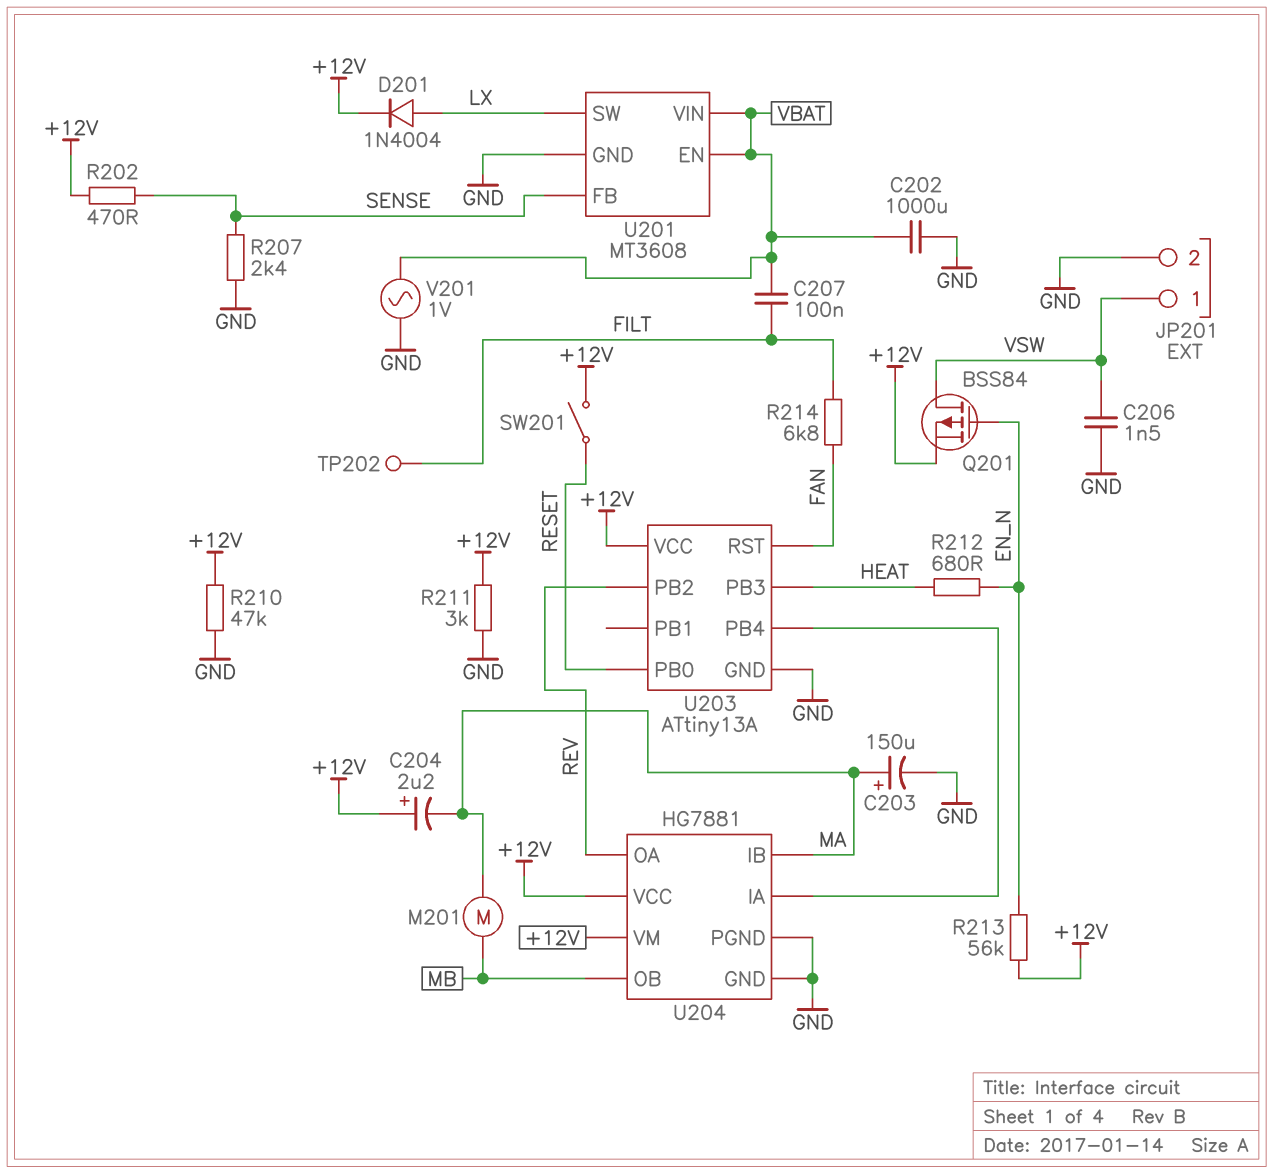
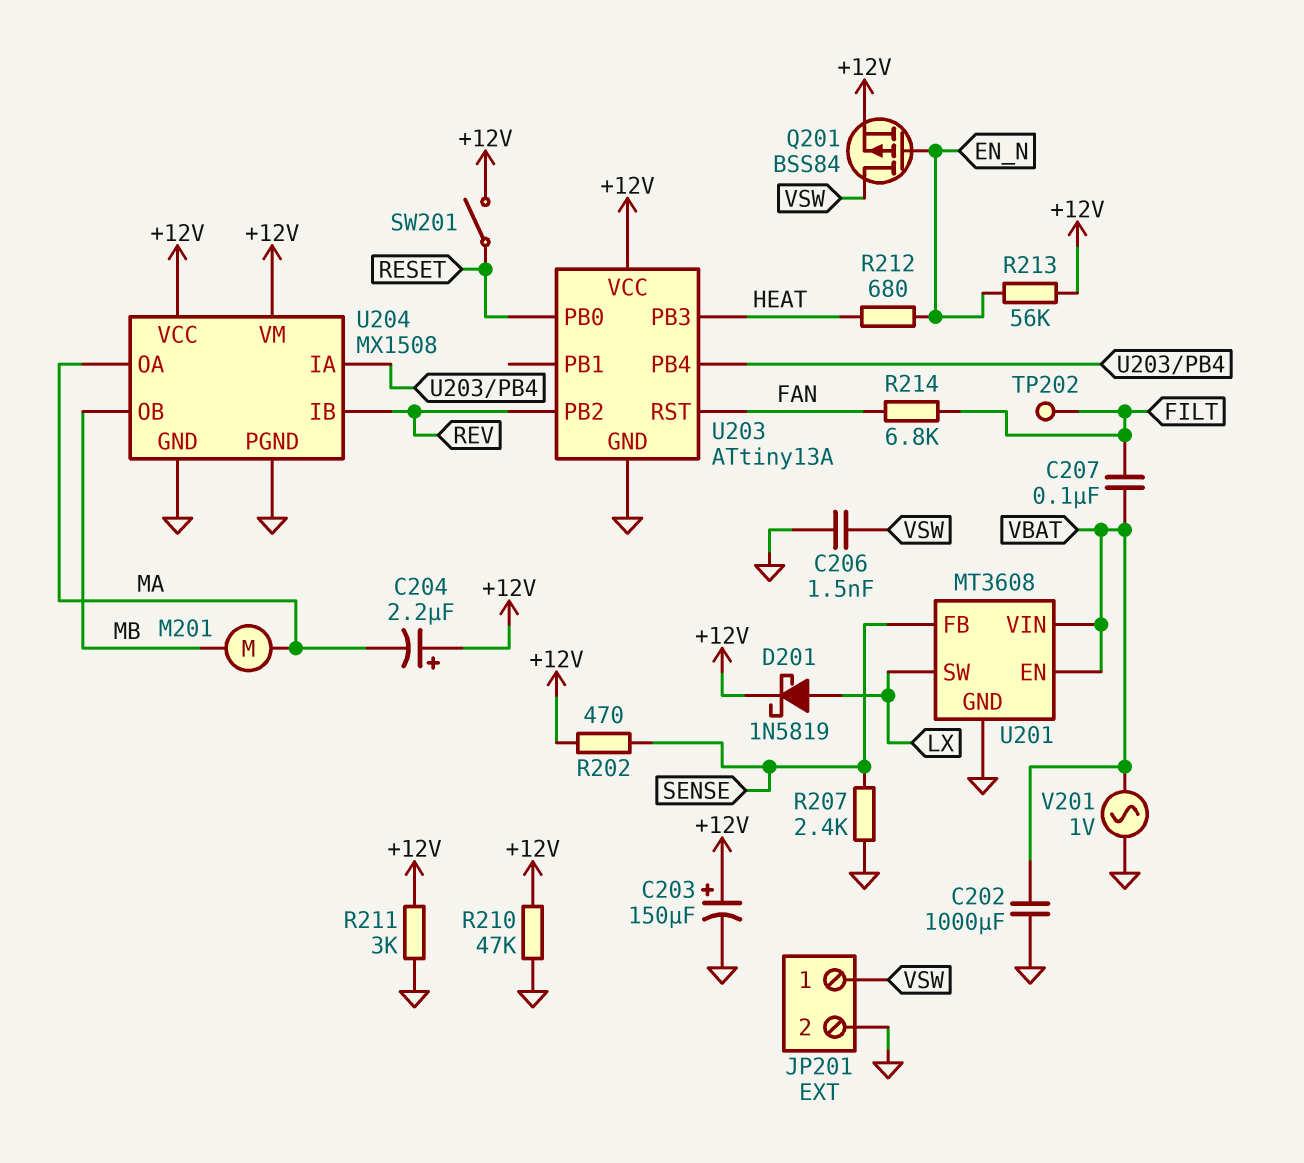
C203: 150uF (plus MA, minus GND) -> 150uF (plus +12V, minus GND)
D201: diode 1N4004 (A LX, K +12V) -> schottky 1N5819 (A LX, K +12V)
U204: HG7881 -> MX1508
U204 pin IB: MA -> REV
U204 pin OA: REV -> MA

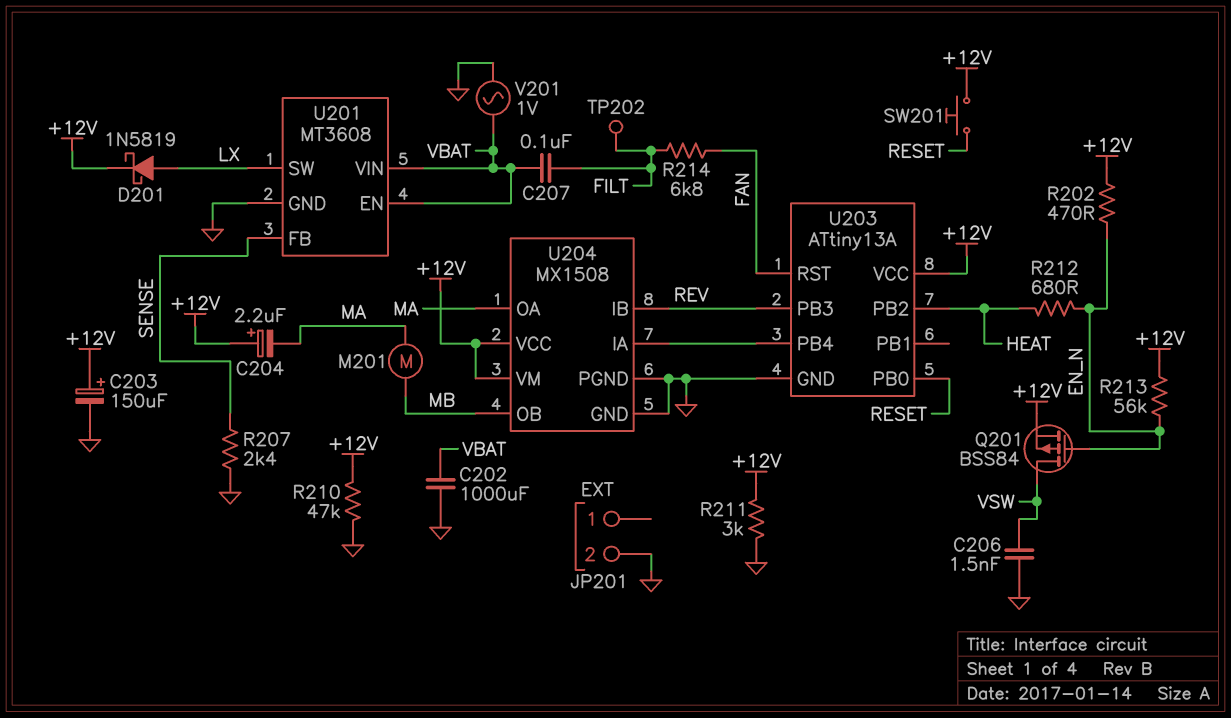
JP201 pin 1: VSW -> none
R202: 470 (+12V, SENSE) -> 470 (+12V, EN_N)
SW201: switch (+12V, RESET) -> button (+12V, RESET)
U203 pin PB2: REV -> HEAT
U203 pin PB3: HEAT -> REV

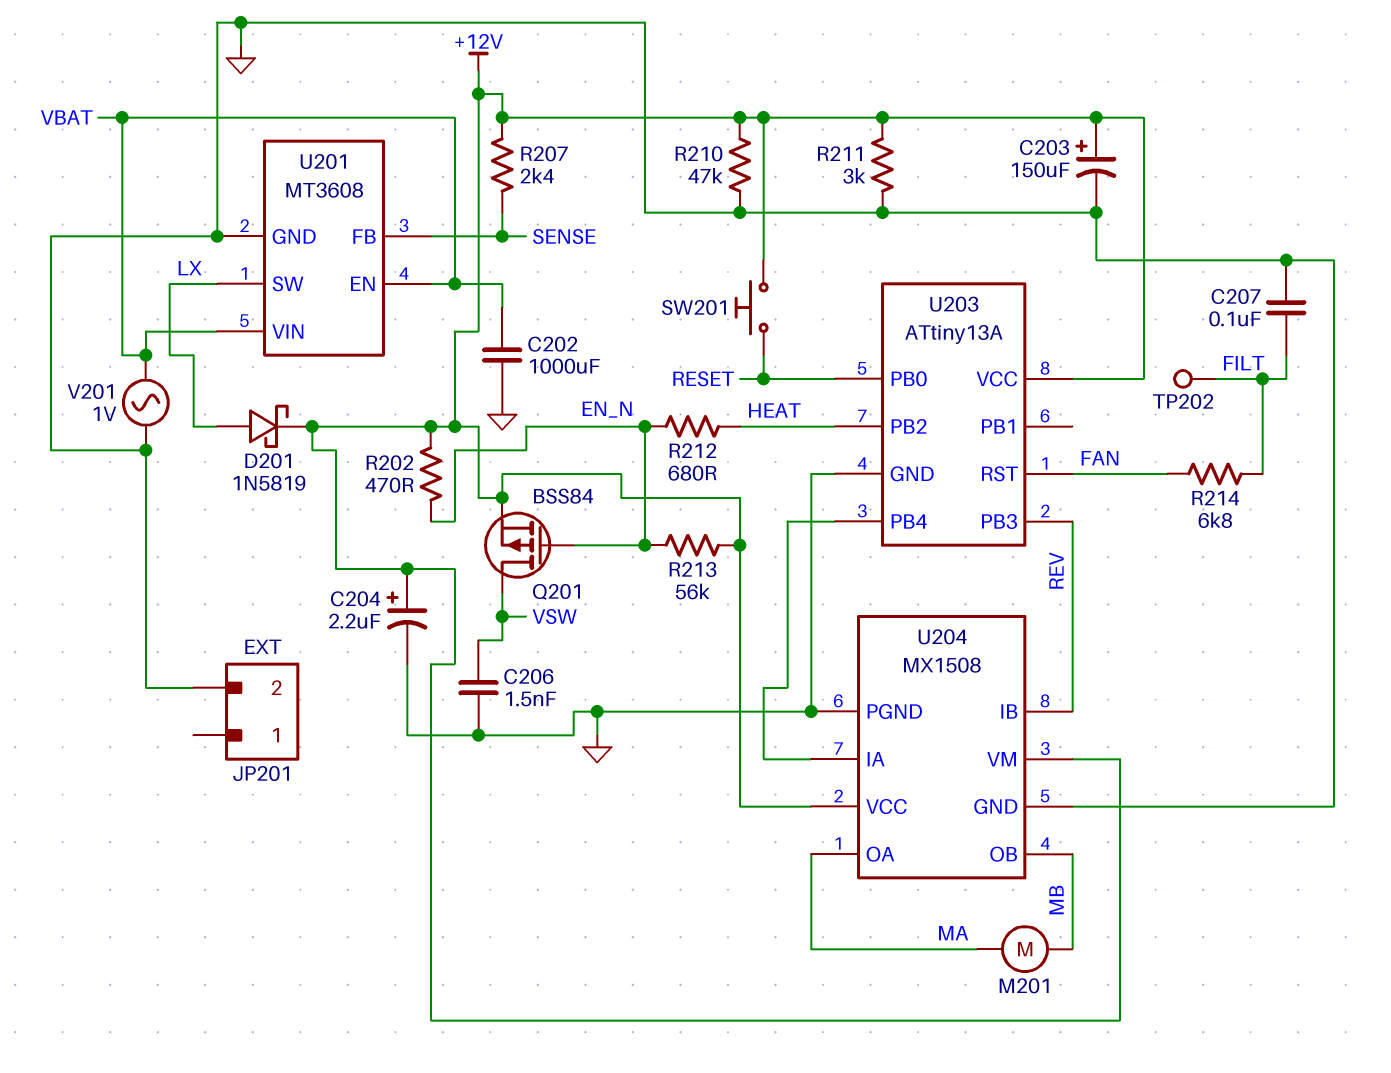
C204: 2.2uF (plus +12V, minus MA) -> 2.2uF (plus +12V, minus GND)
C207: 100nF (FILT, VBAT) -> 100nF (FILT, GND)
R207: 2.4k (GND, SENSE) -> 2.4k (+12V, SENSE)

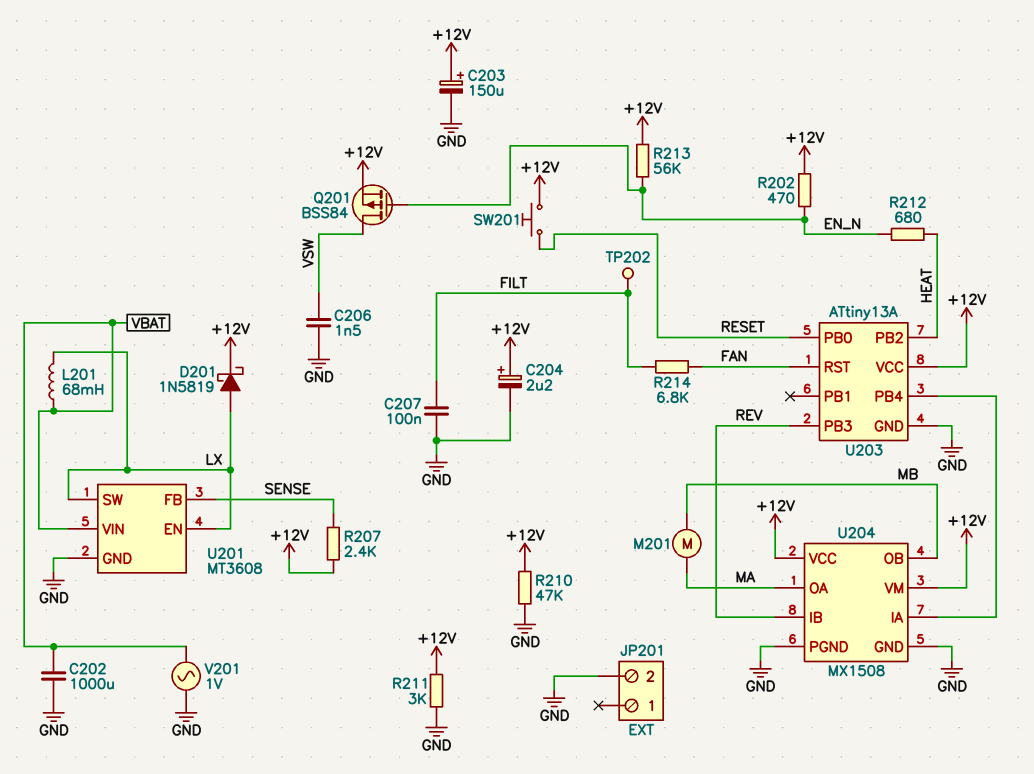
L201: none -> 68mH (LX, VBAT)
U201 pin EN: VBAT -> LX

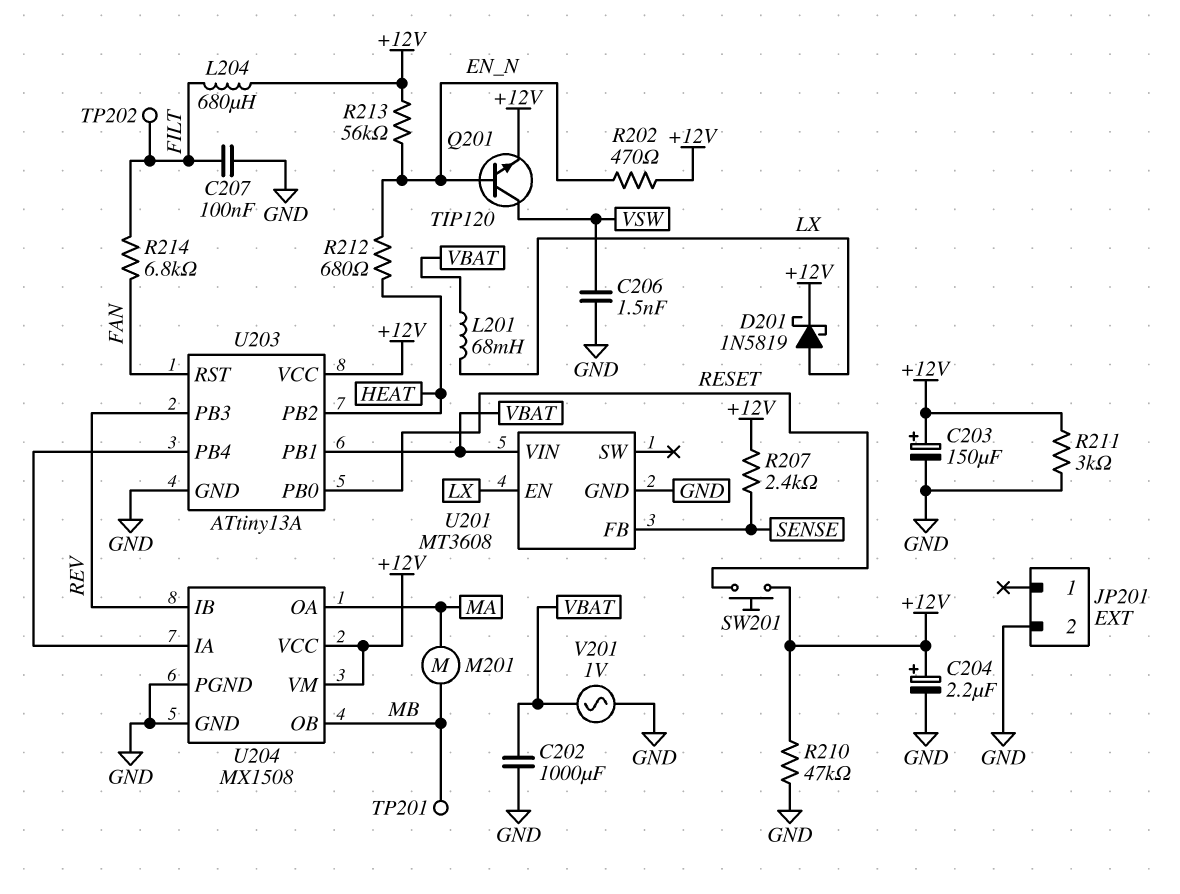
L204: none -> 680uH (+12V, FILT)
Q201: PMOS BSS84 (G EN_N, D VSW, S +12V) -> NPN TIP120 (B EN_N, C VSW, E +12V)
TP201: none -> test point (MB)
U201 pin SW: LX -> none
U203 pin PB1: none -> VBAT

